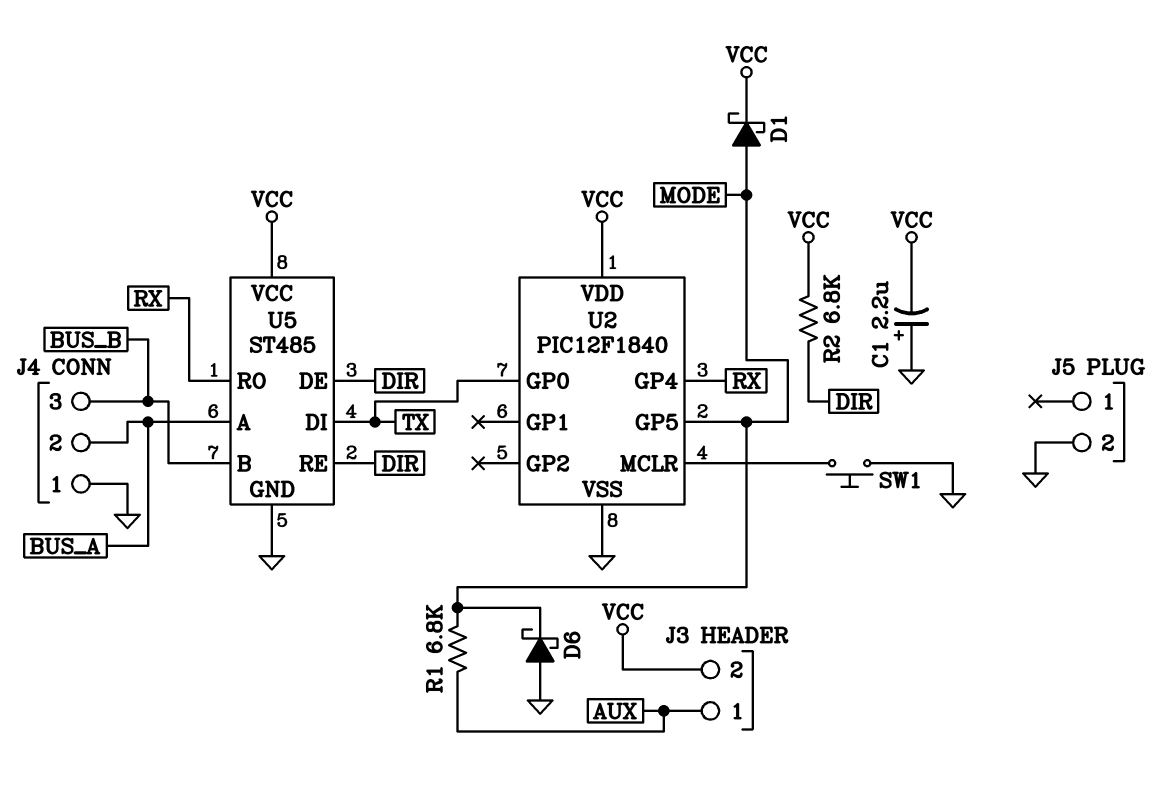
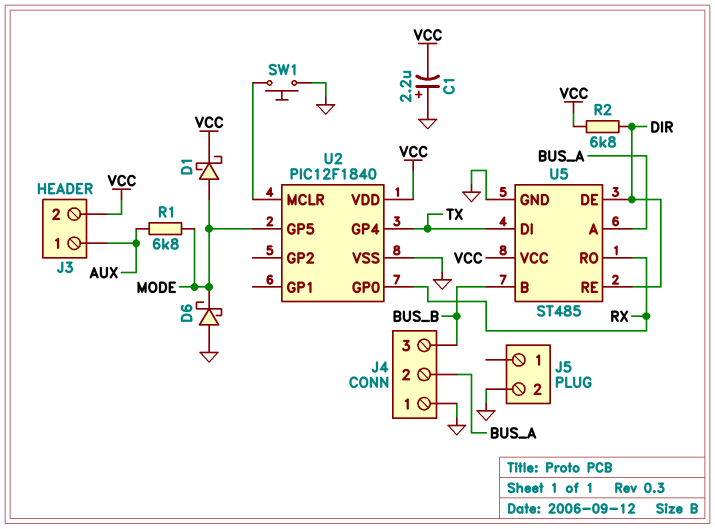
U2 pin GP0: TX -> RX
U2 pin GP4: RX -> TX

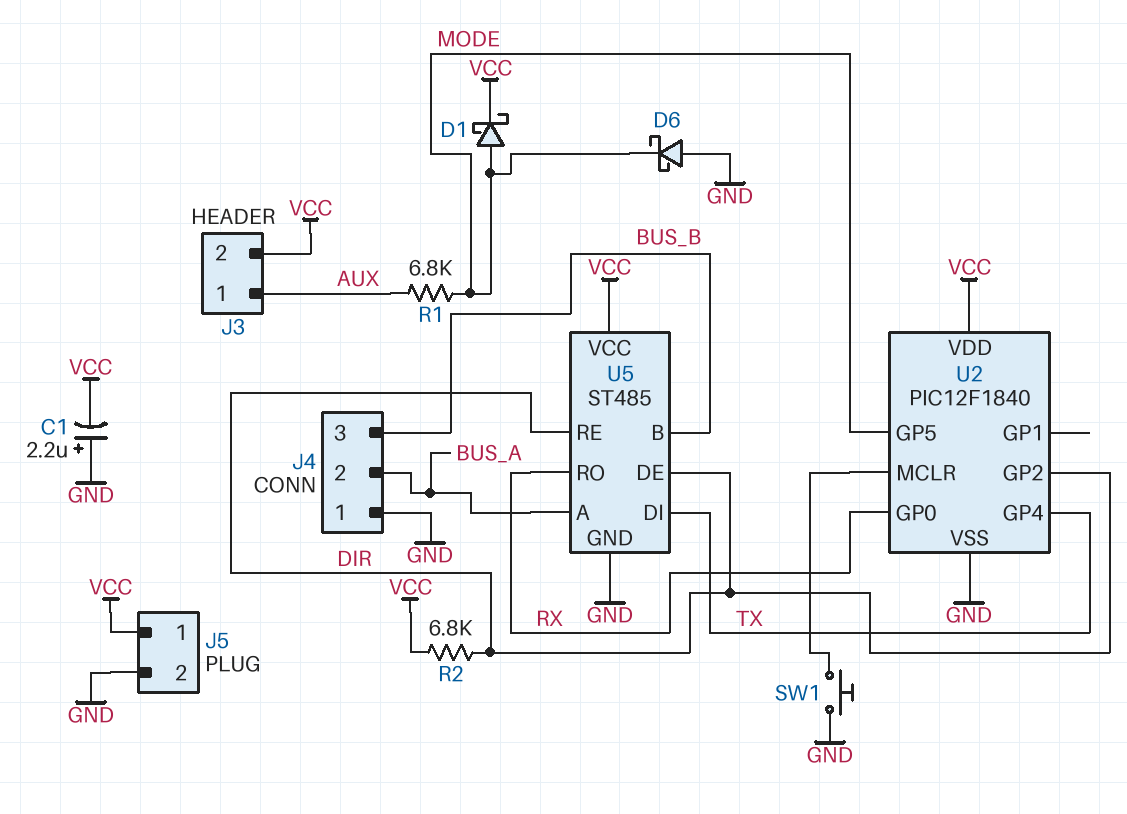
J5 pin 1: none -> VCC
U2 pin GP2: none -> DIR

